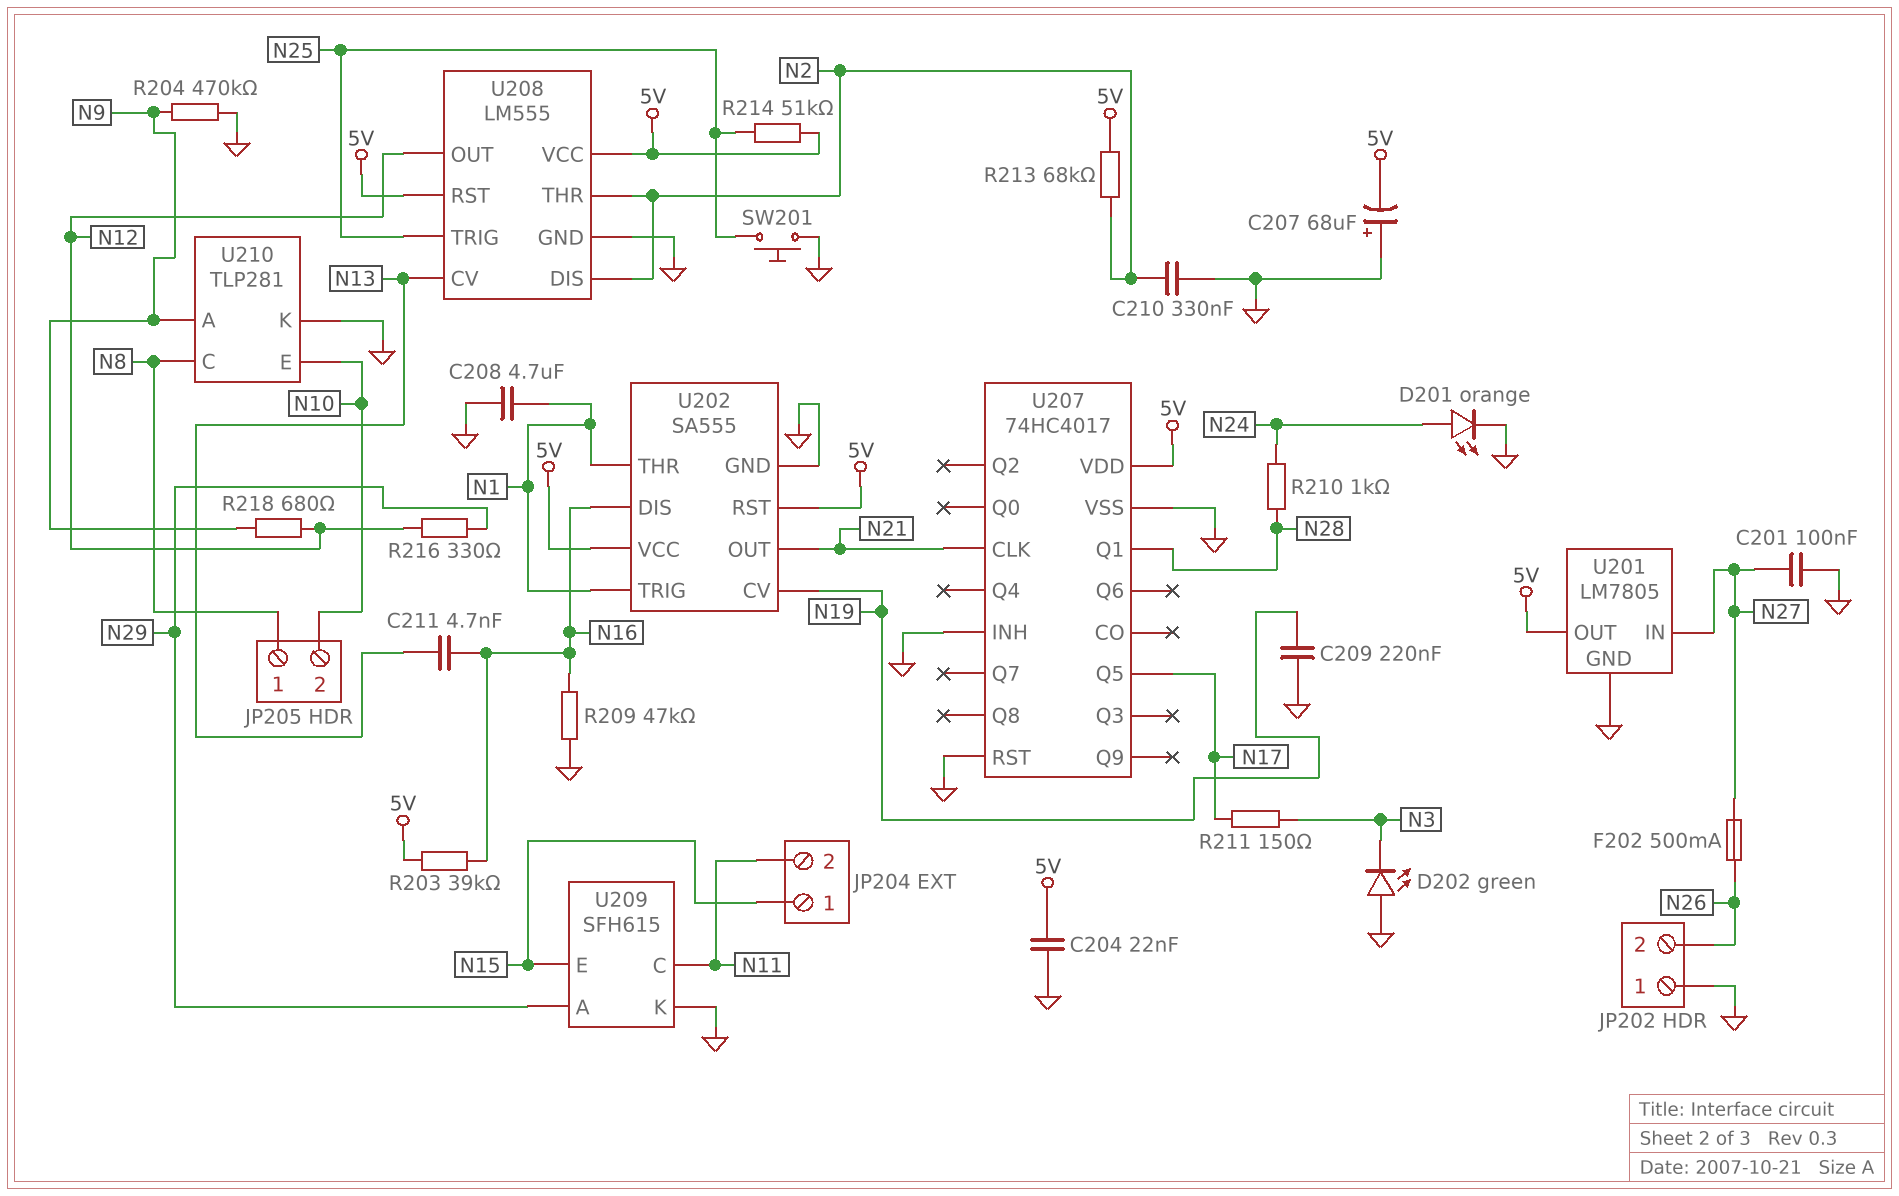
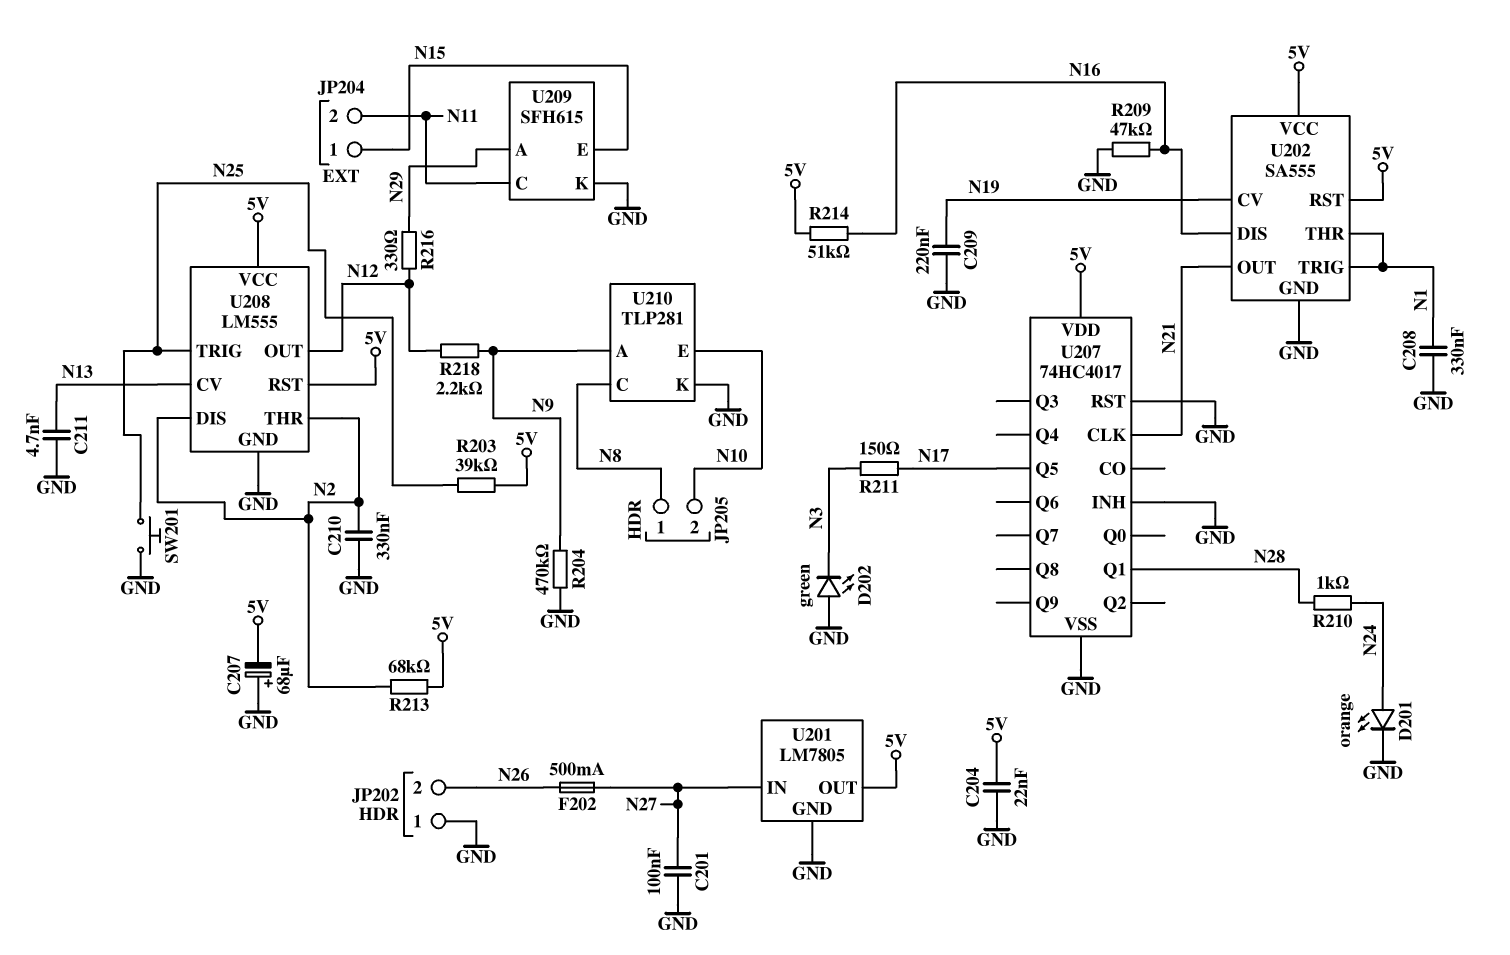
C208: 4.7uF (GND, N1) -> 330nF (GND, N1)
C211: 4.7nF (N13, N16) -> 4.7nF (GND, N13)
R203: 39k (5V, N16) -> 39k (5V, N25)
R214: 51k (5V, N25) -> 51k (5V, N16)
R218: 680 (N9, N12) -> 2.2k (N9, N12)

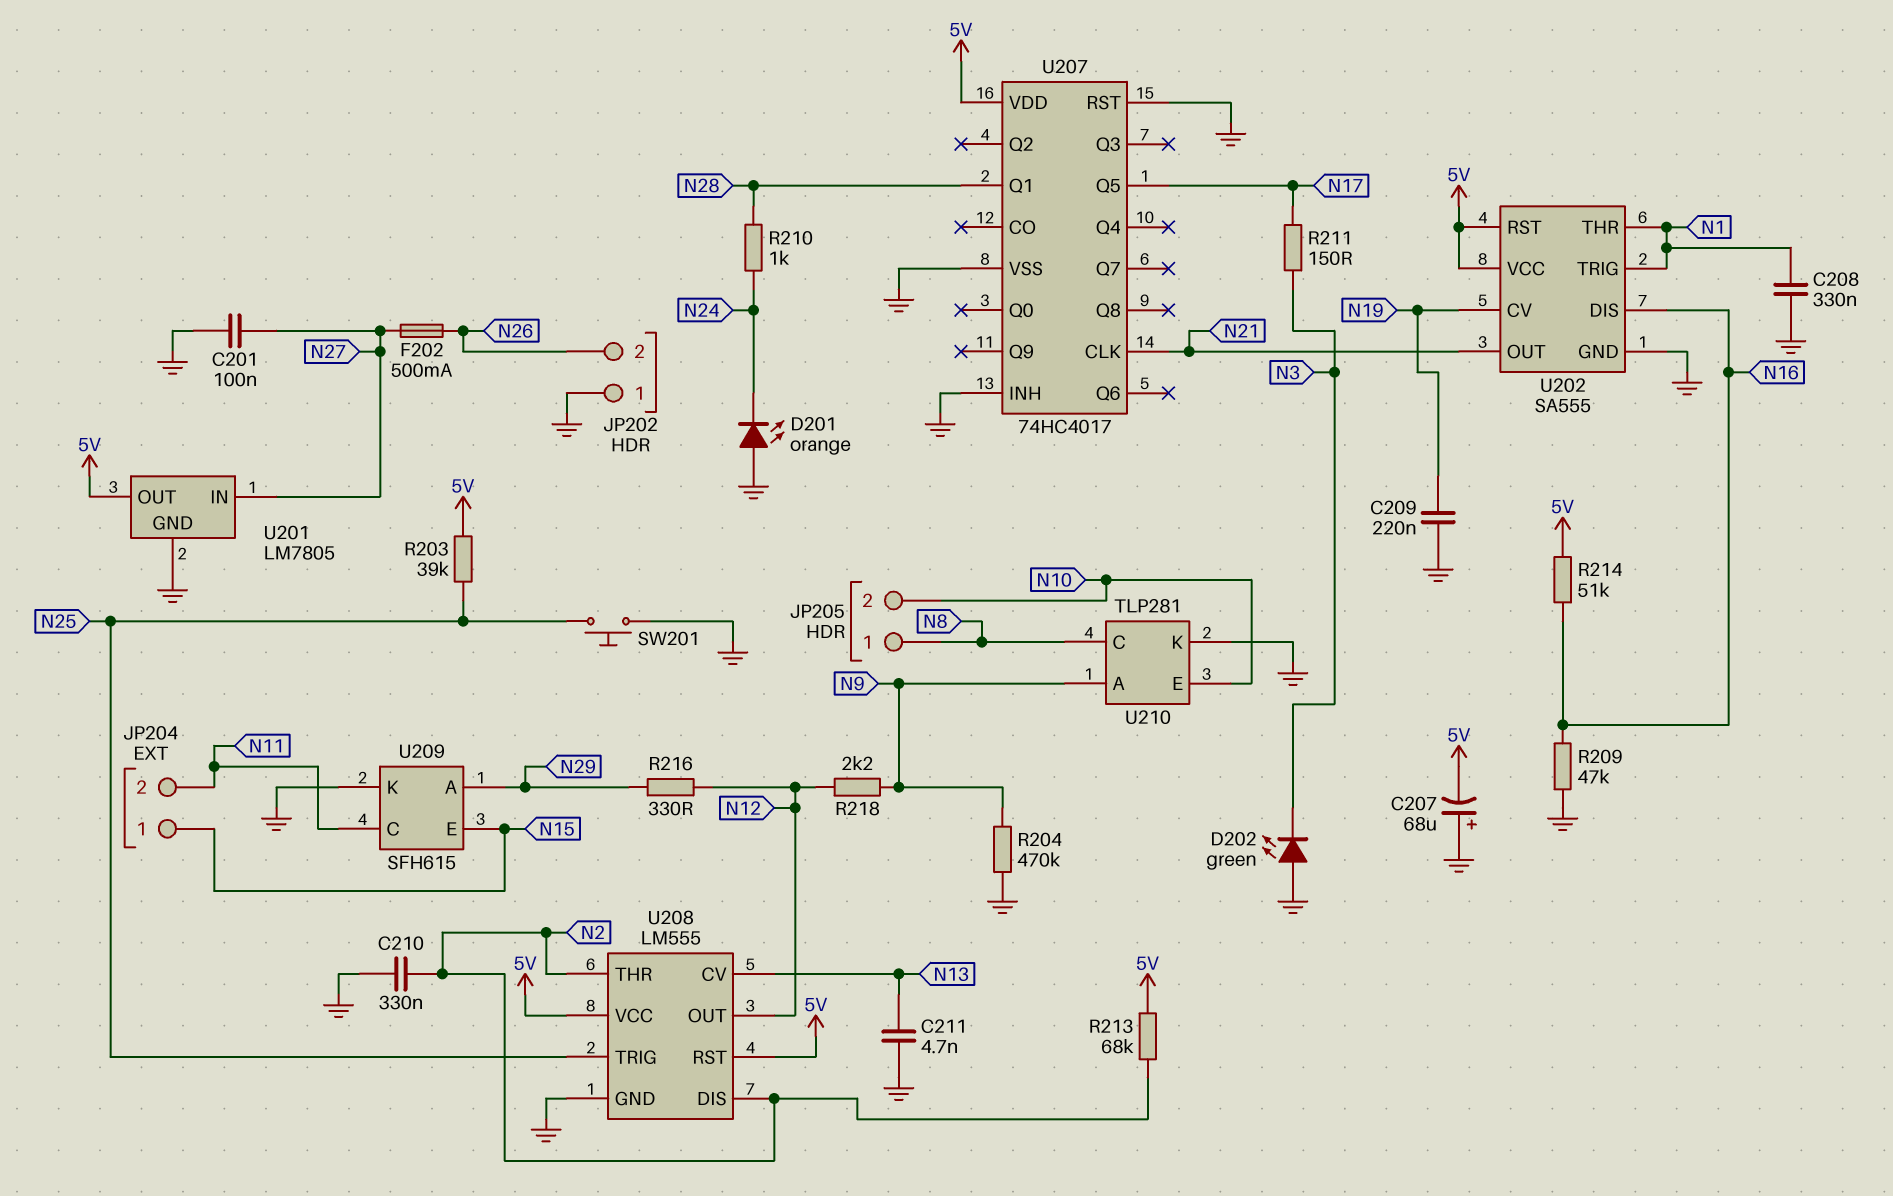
C204: 22nF (5V, GND) -> none
D201: LED orange (A N24, K GND) -> LED orange (A GND, K N24)

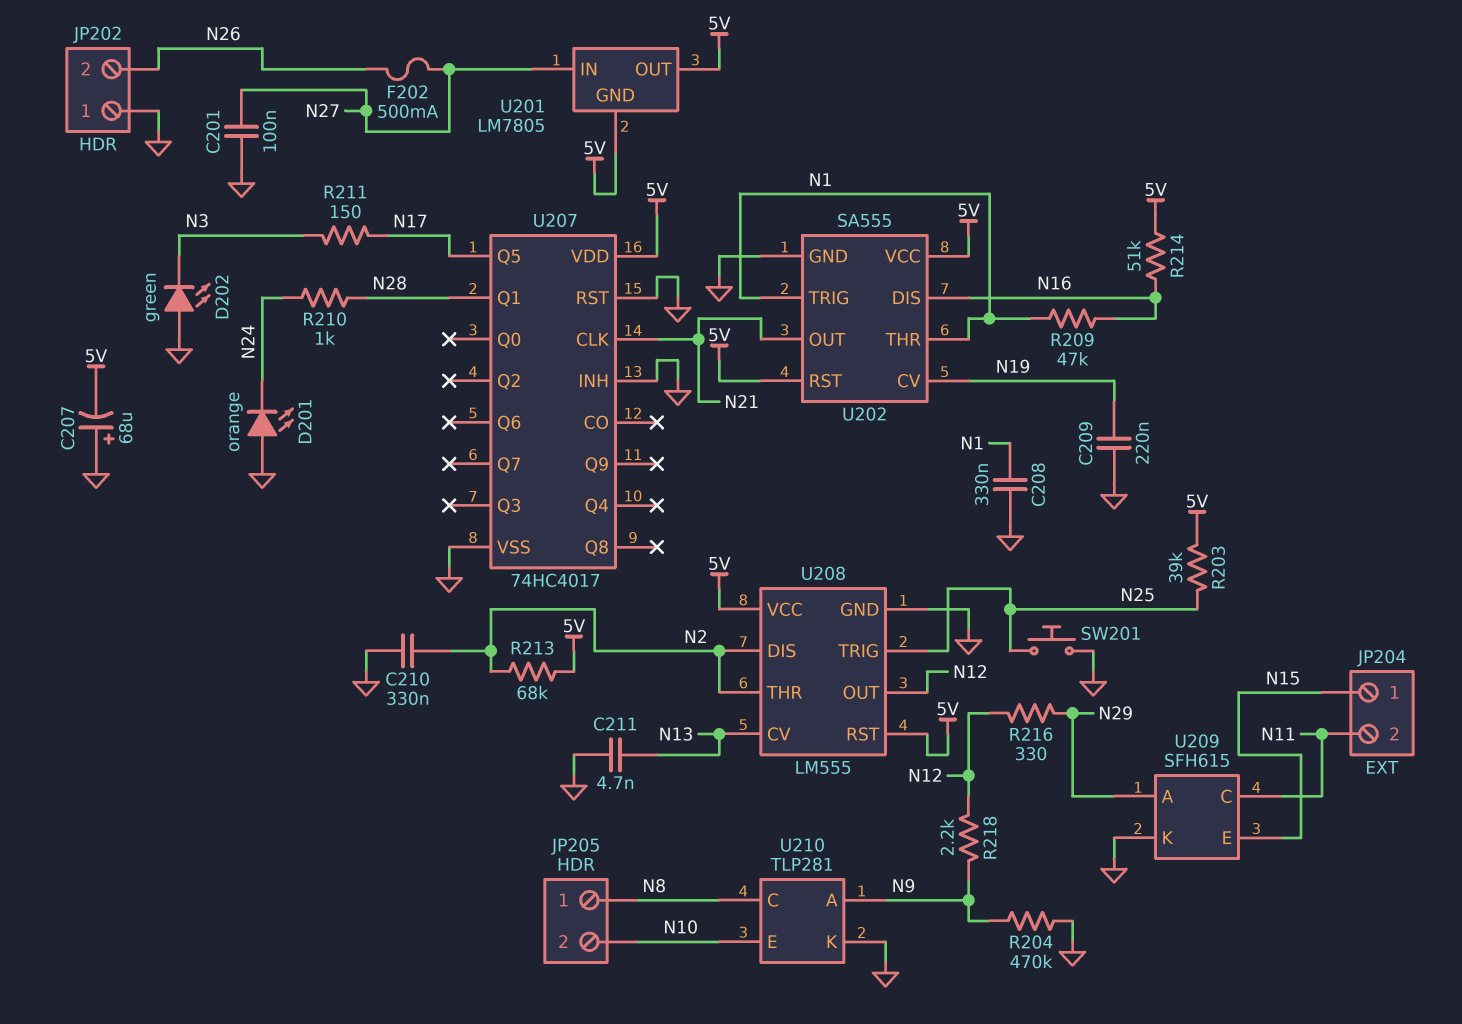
R209: 47k (GND, N16) -> 47k (N1, N16)
U201 pin GND: GND -> 5V

